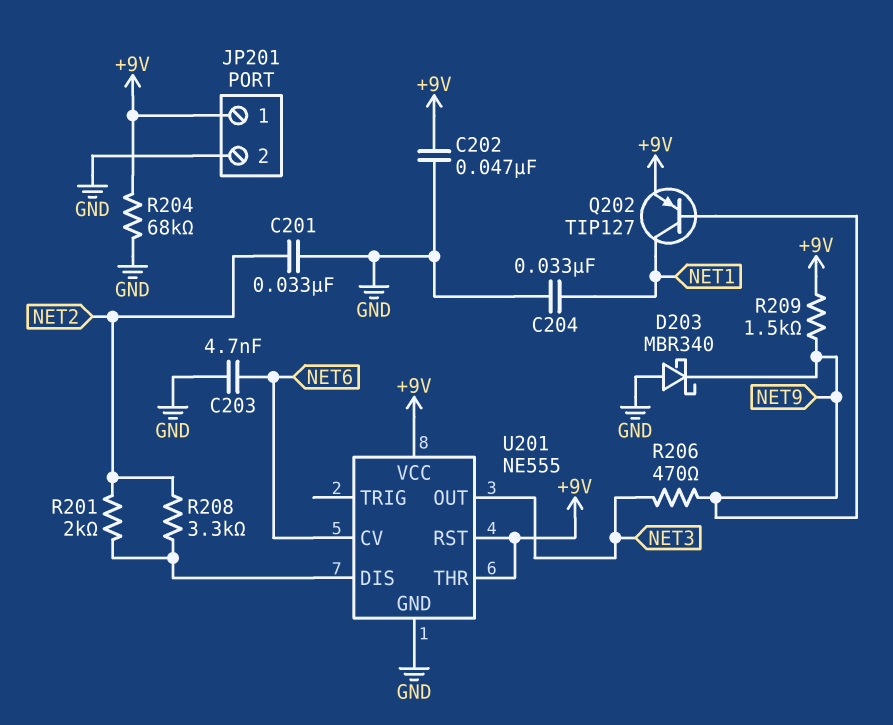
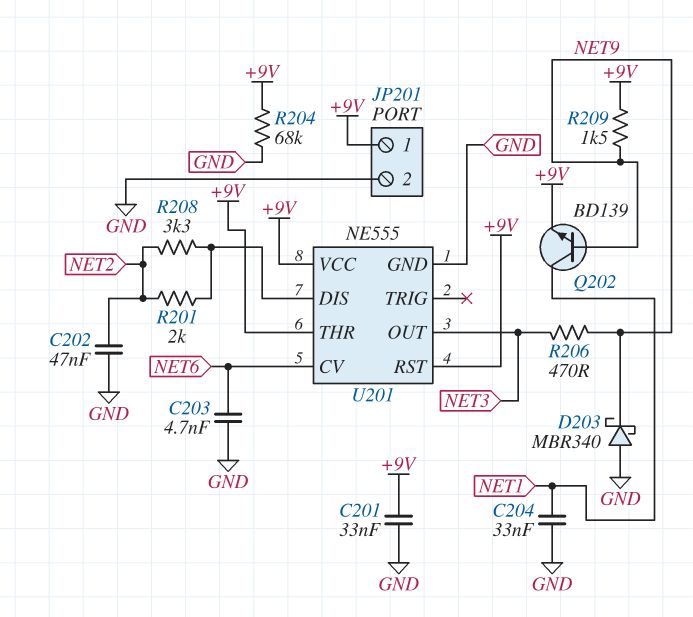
C201: 33nF (GND, NET2) -> 33nF (+9V, GND)
C202: 47nF (+9V, GND) -> 47nF (GND, NET2)
Q202: PNP TIP127 (B NET9, C NET1, E +9V) -> NPN BD139 (B NET9, C NET1, E +9V)

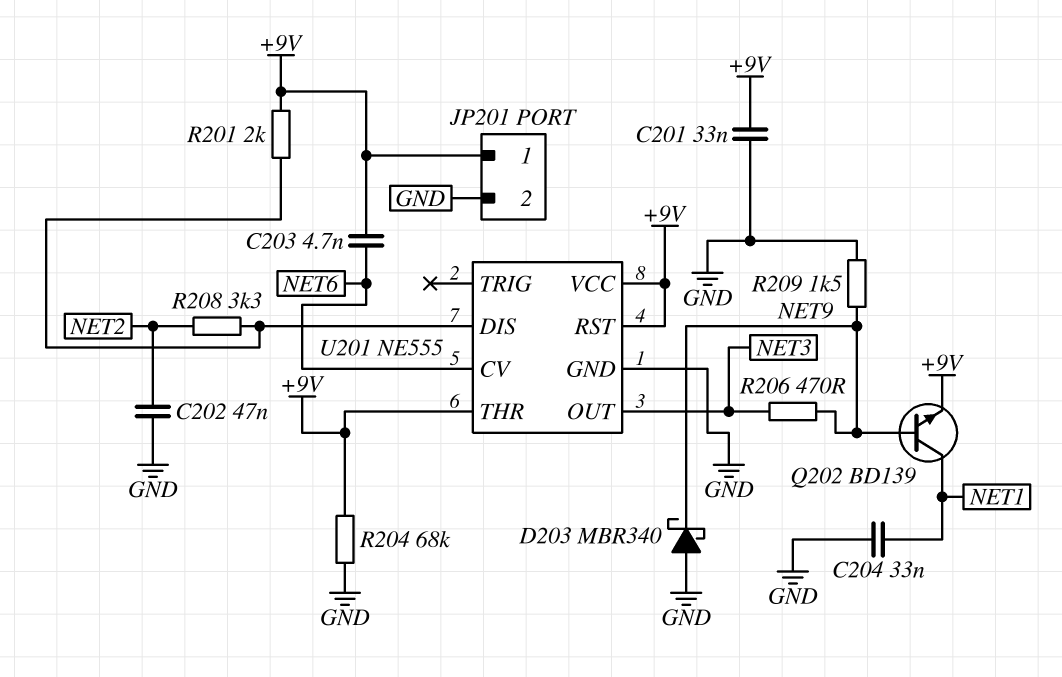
C203: 4.7nF (GND, NET6) -> 4.7nF (+9V, NET6)
R201: 2k (NET2, U201/DIS) -> 2k (+9V, U201/DIS)
R209: 1.5k (+9V, NET9) -> 1.5k (GND, NET9)

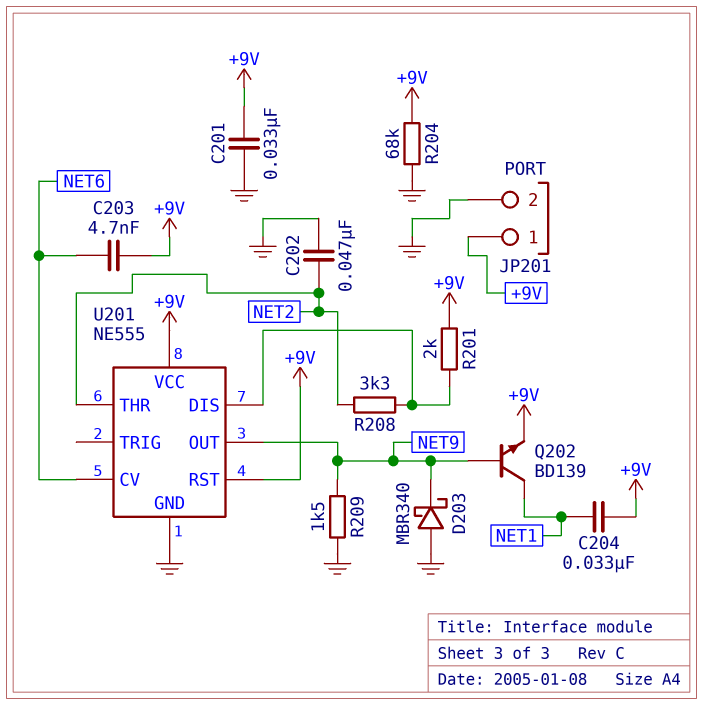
C204: 33nF (GND, NET1) -> 33nF (+9V, NET1)
R206: 470 (NET3, NET9) -> none
U201 pin OUT: NET3 -> NET9
U201 pin THR: +9V -> NET2

